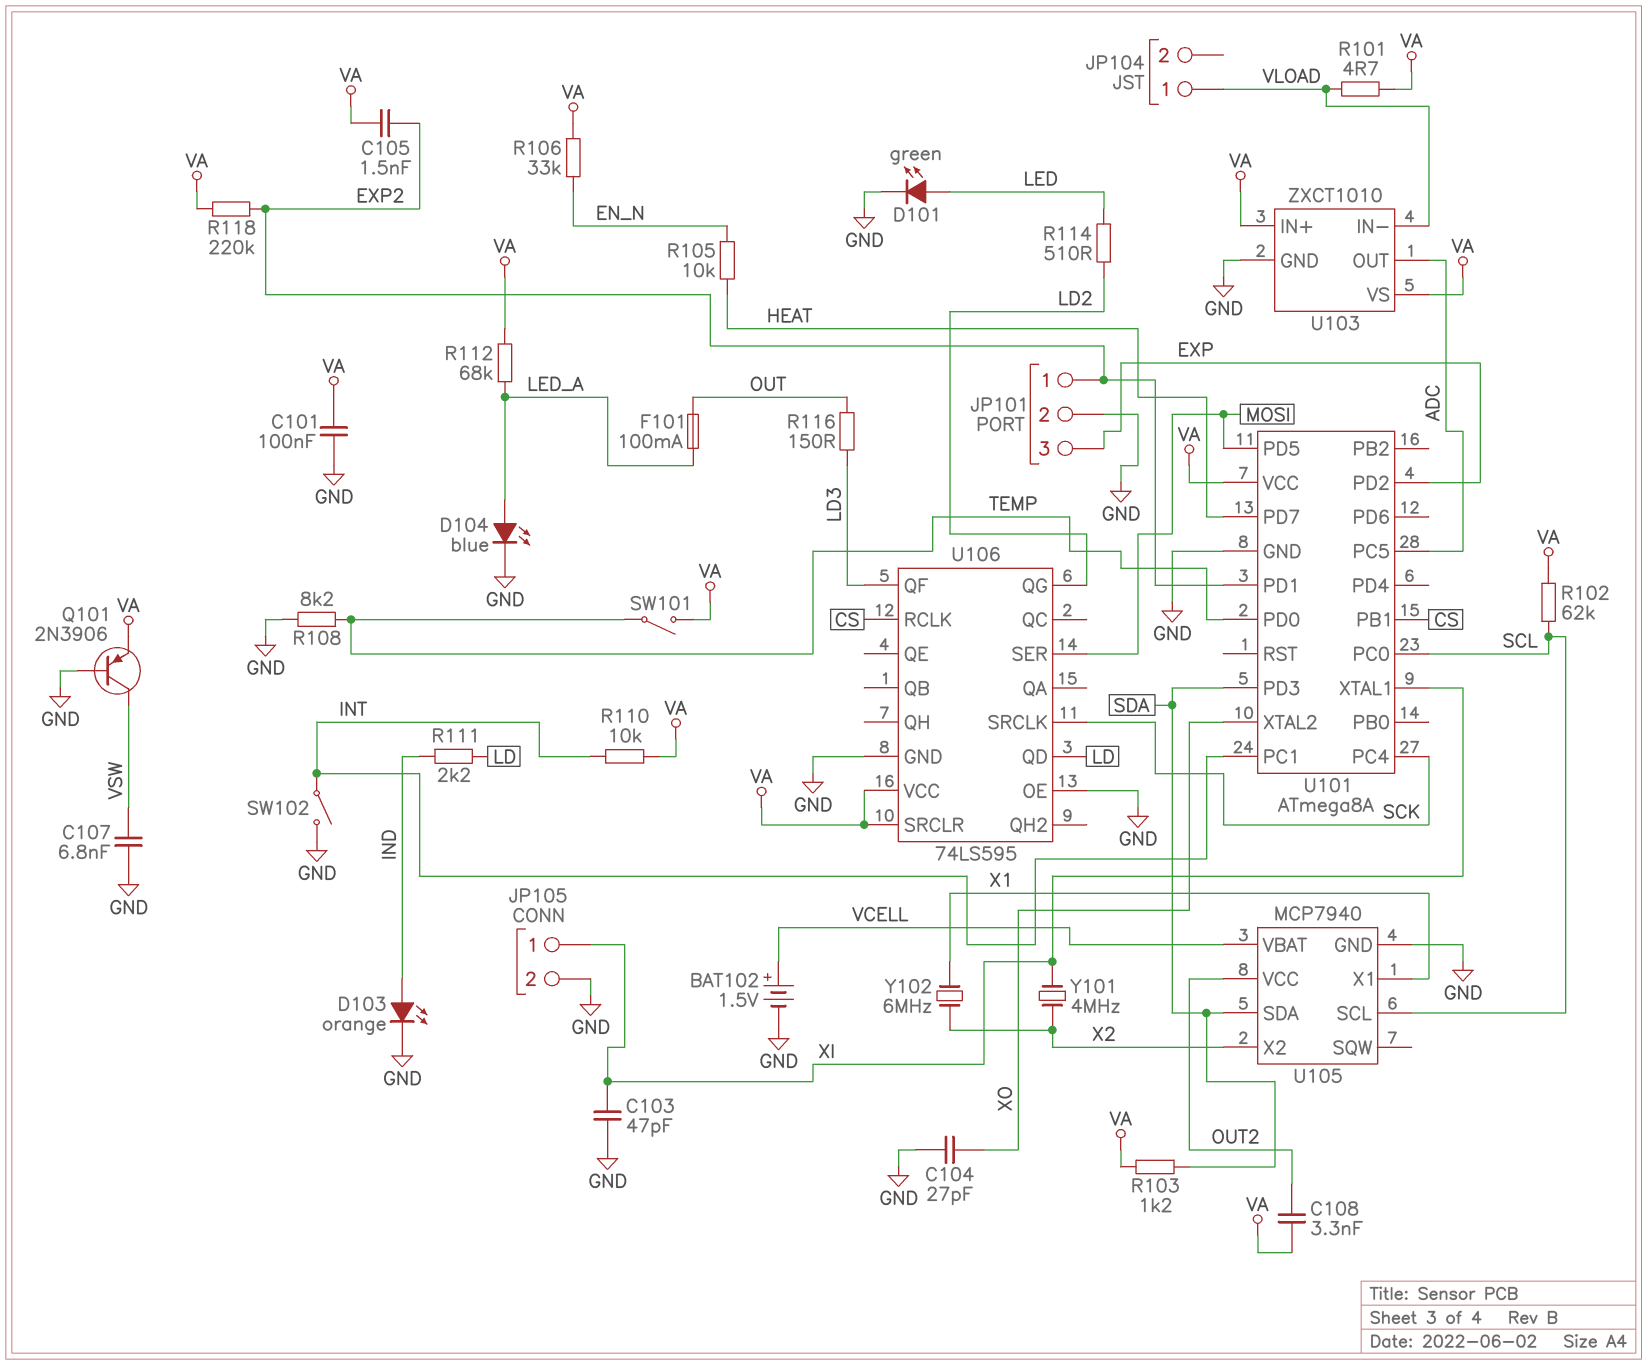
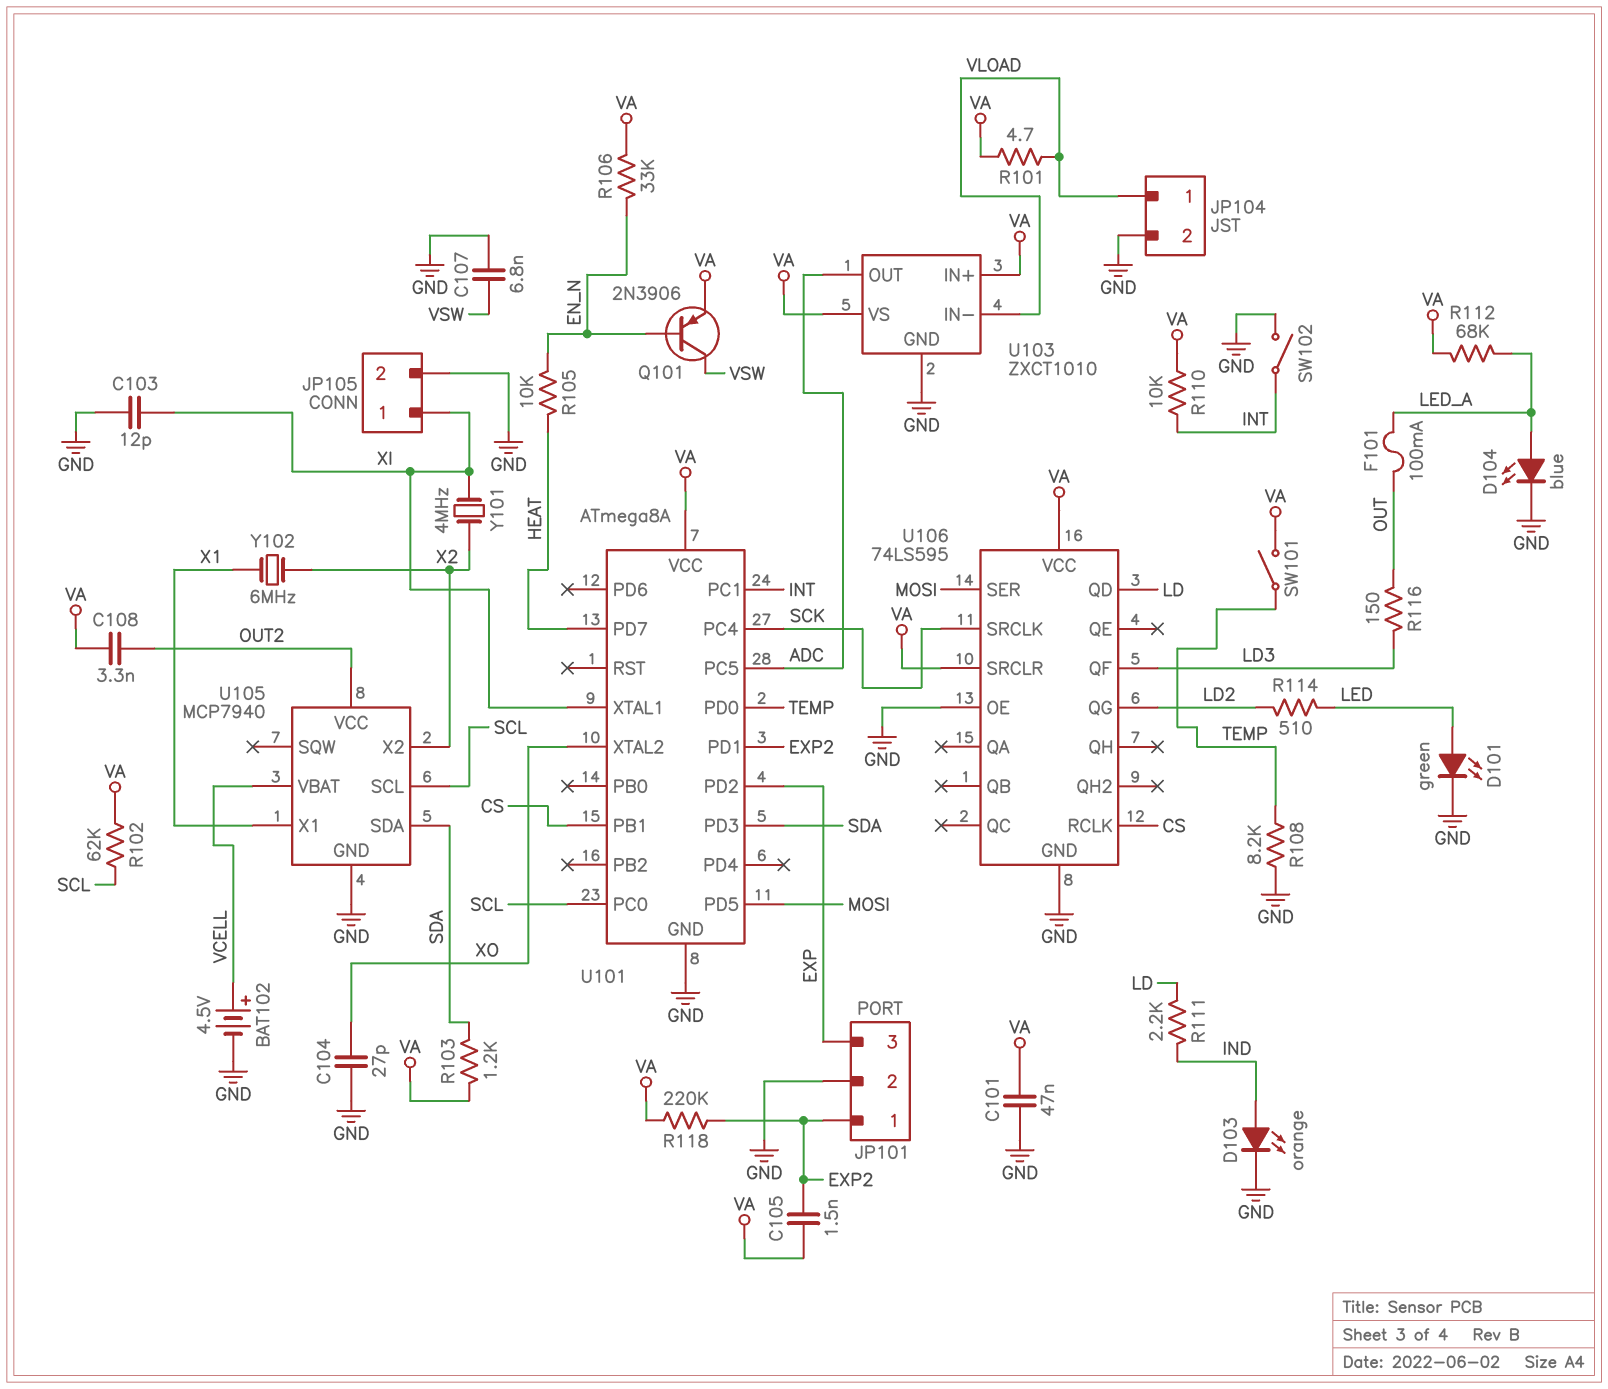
BAT102: 1.5V (plus VCELL, minus GND) -> 4.5V (plus VCELL, minus GND)
C101: 100nF (GND, VA) -> 47nF (GND, VA)
C103: 47pF (GND, XI) -> 12pF (GND, XI)
JP104 pin 2: none -> GND
Q101: PNP 2N3906 (B GND, C VSW, E VA) -> PNP 2N3906 (B EN_N, C VSW, E VA)

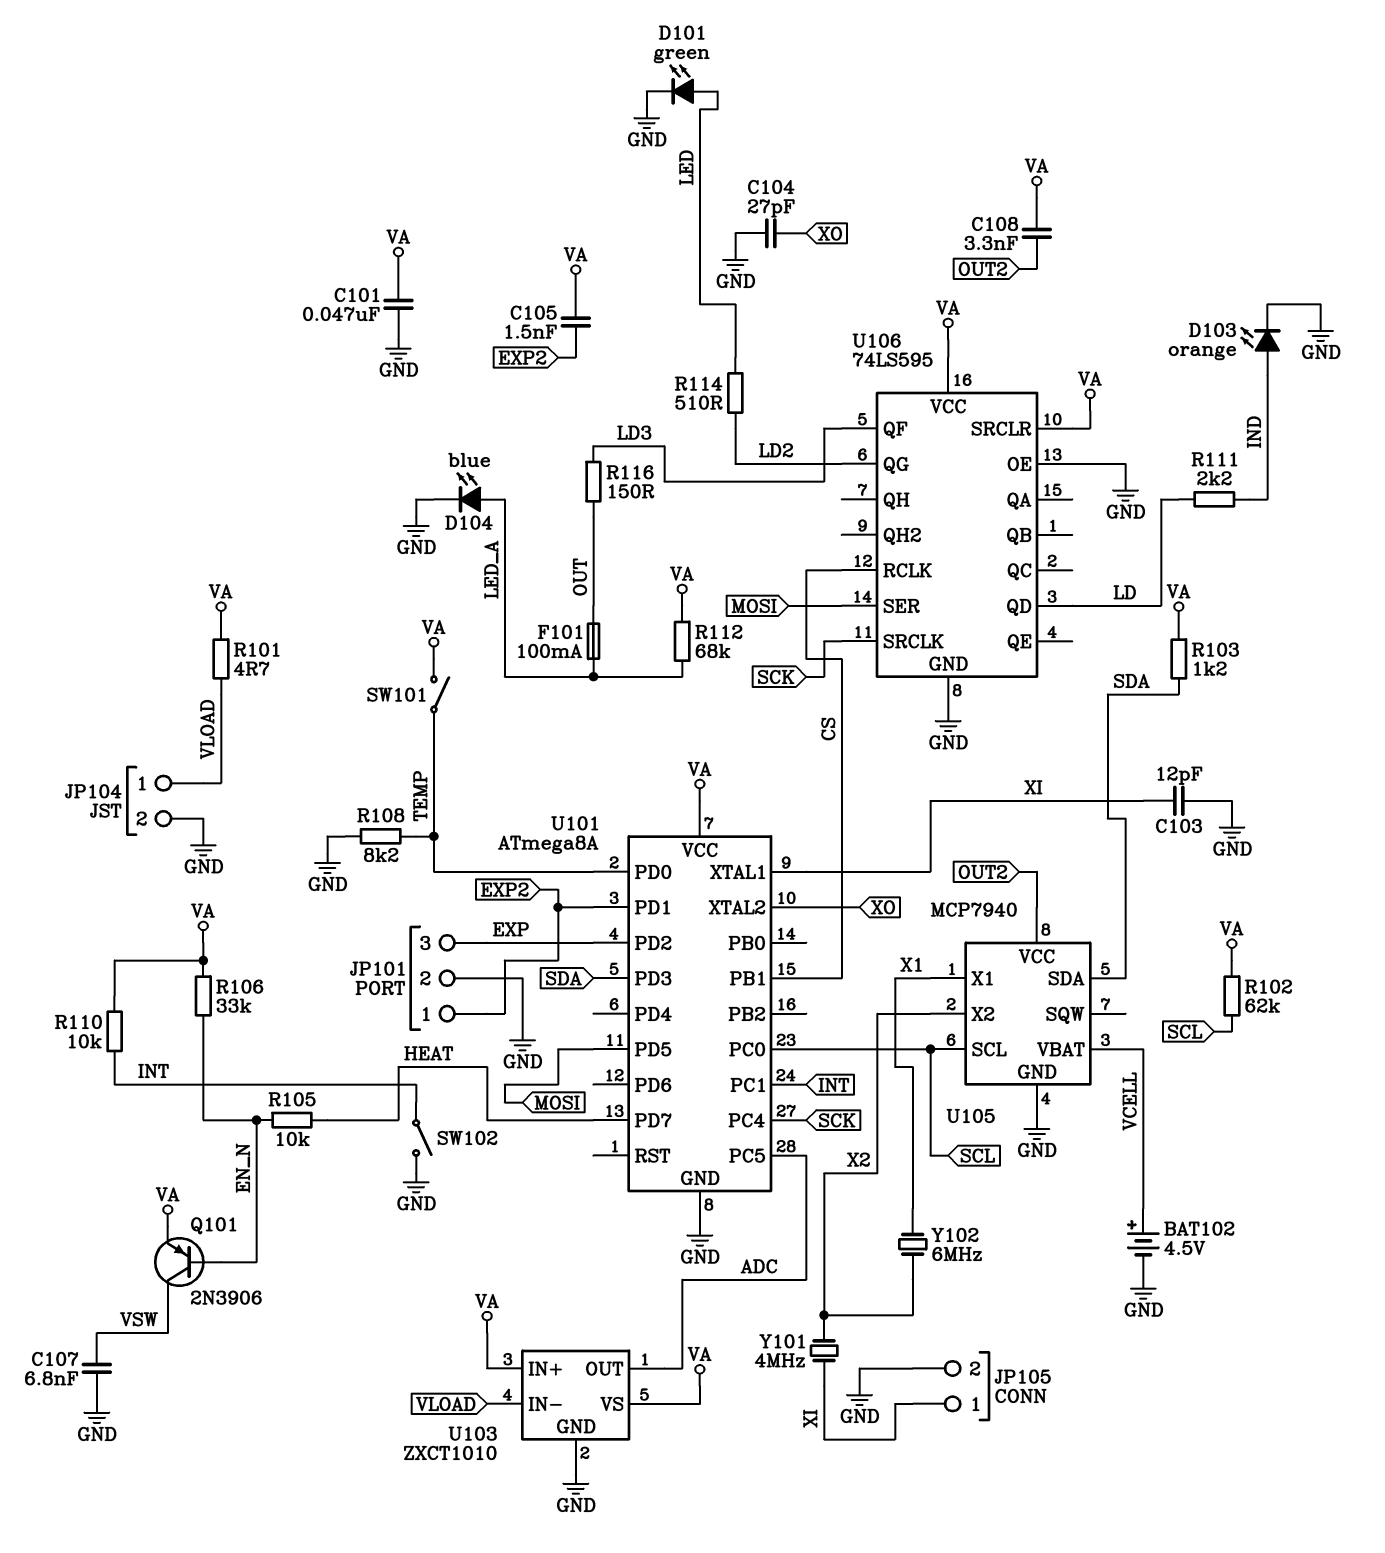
R118: 220k (EXP2, VA) -> none

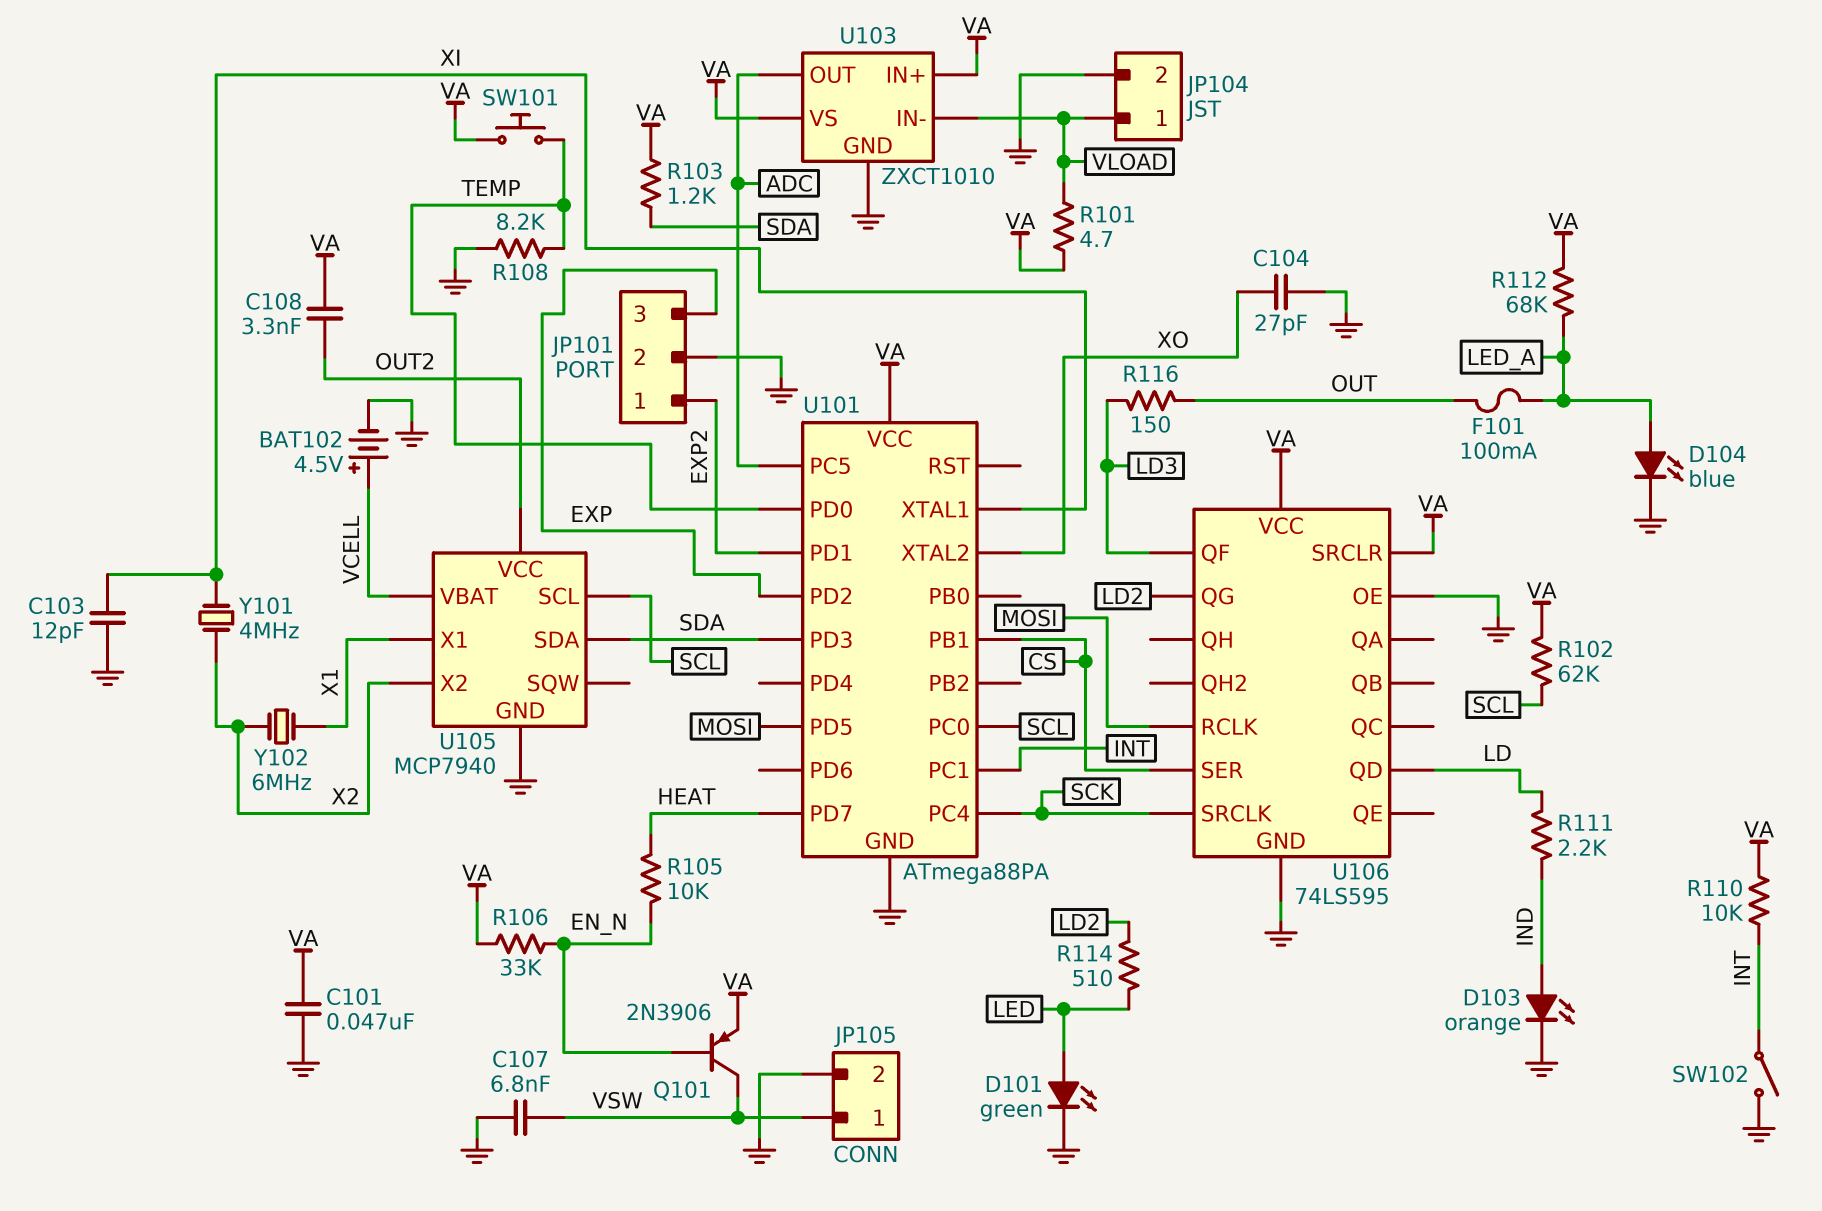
C105: 1.5nF (EXP2, VA) -> none
JP105 pin 1: XI -> VSW
SW101: switch (TEMP, VA) -> button (TEMP, VA)
U101: ATmega8A -> ATmega88PA
U106 pin RCLK: CS -> MOSI
U106 pin SER: MOSI -> CS

